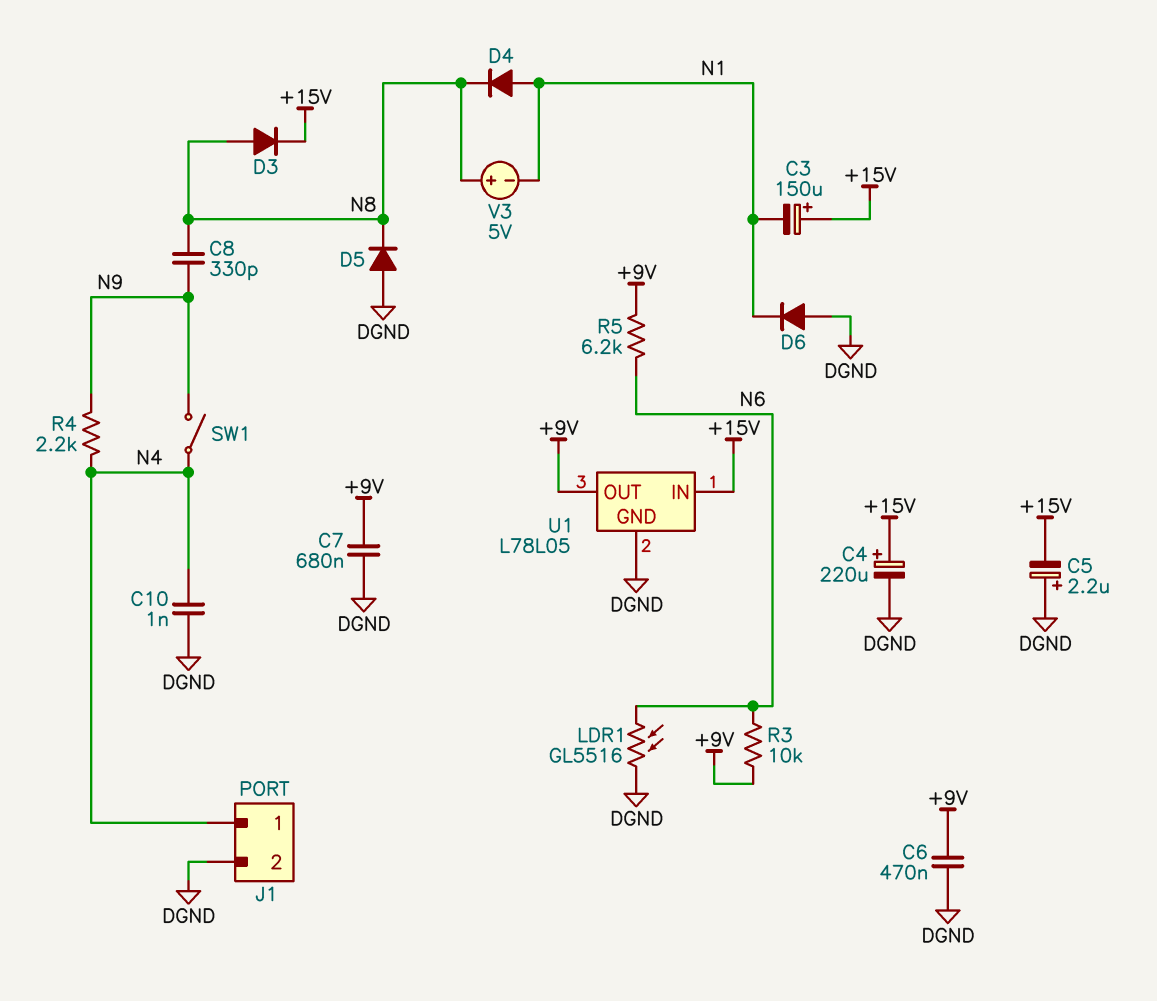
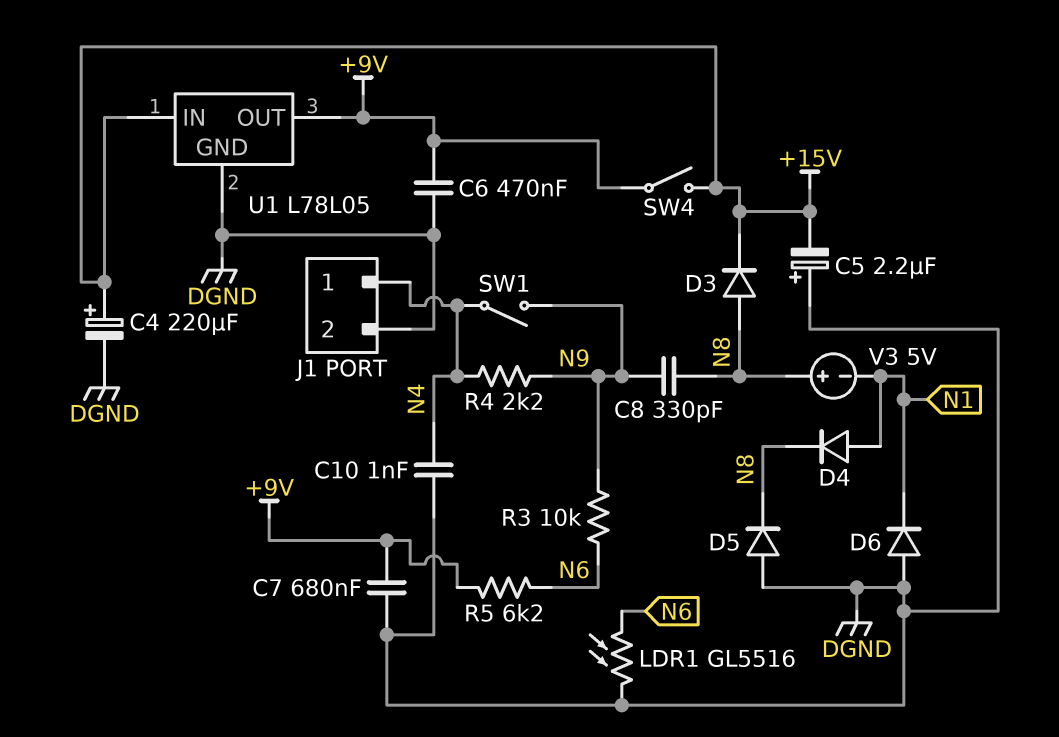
C3: 150uF (plus +15V, minus N1) -> none
R3: 10k (+9V, N6) -> 10k (N6, N9)
SW4: none -> switch (+9V, +15V)

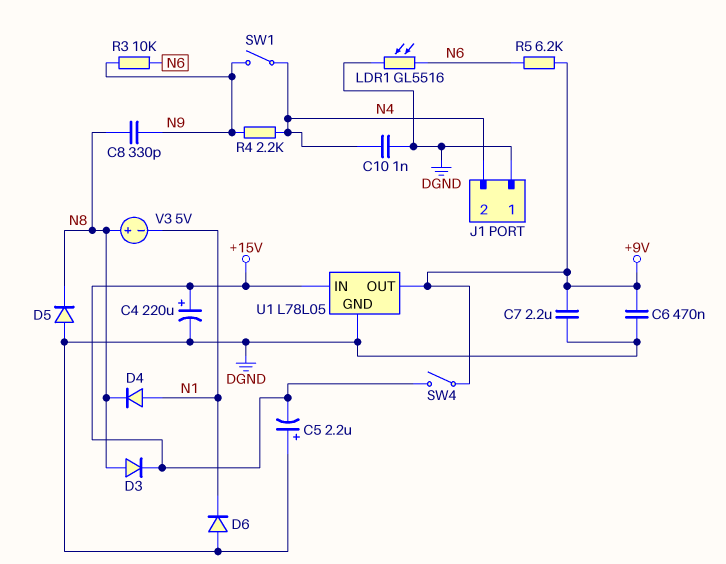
C7: 680nF (+9V, DGND) -> 2.2uF (+9V, DGND)
J1 pin 1: N4 -> DGND
J1 pin 2: DGND -> N4

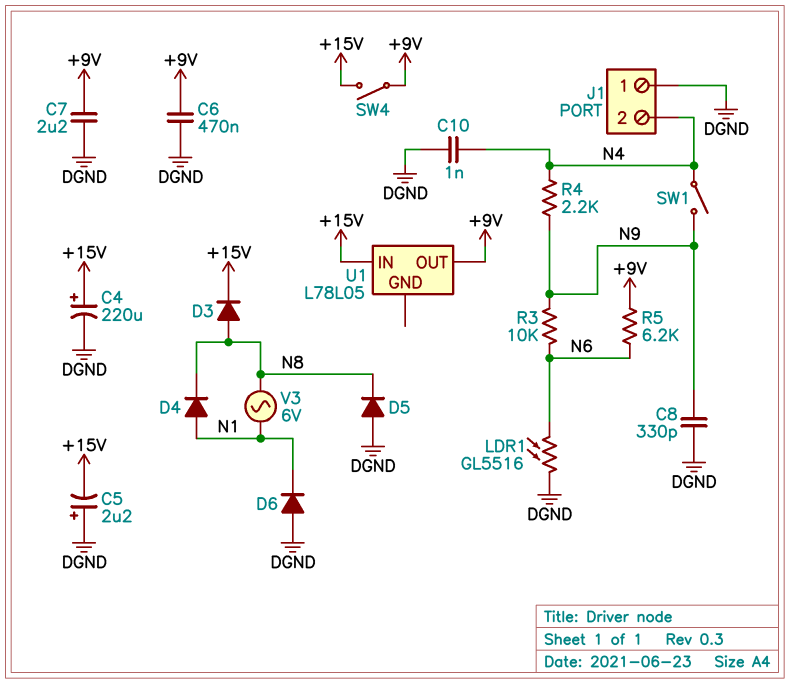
C8: 330pF (N8, N9) -> 330pF (DGND, N9)
U1 pin GND: DGND -> none
V3: 5V (plus N8, minus N1) -> AC 6V (N1, N8)

